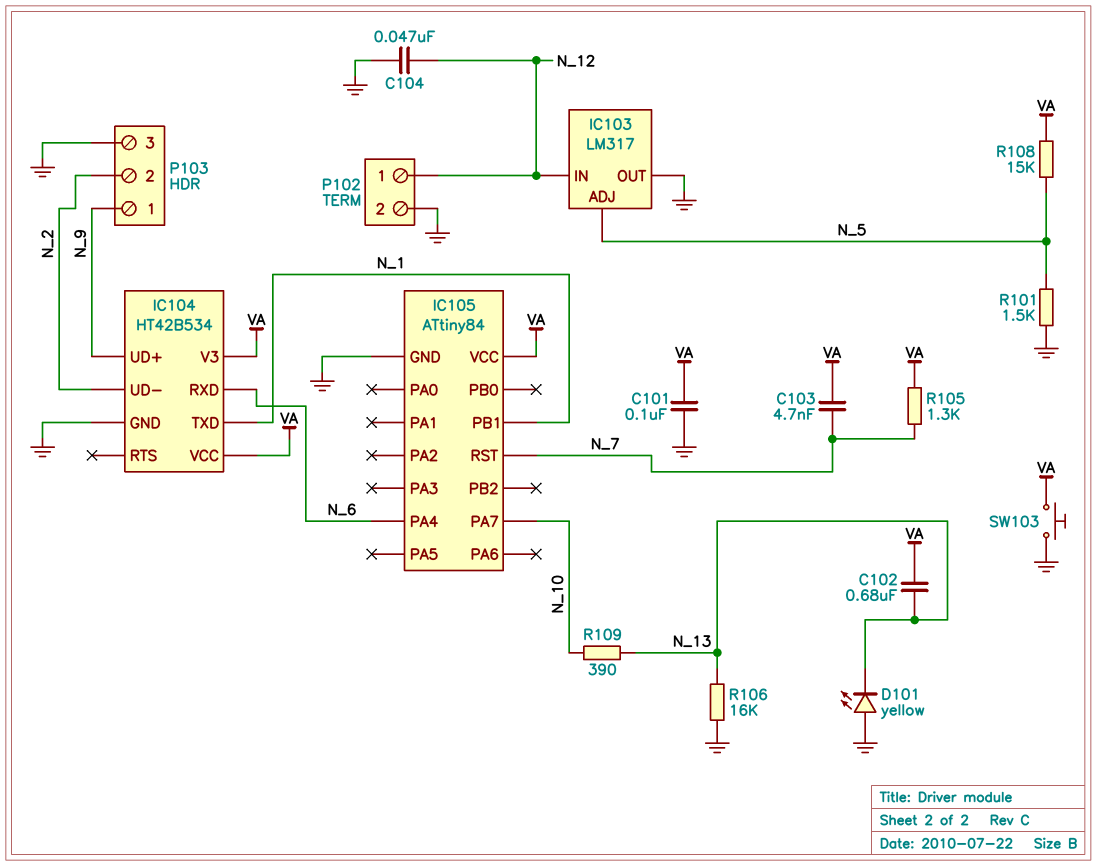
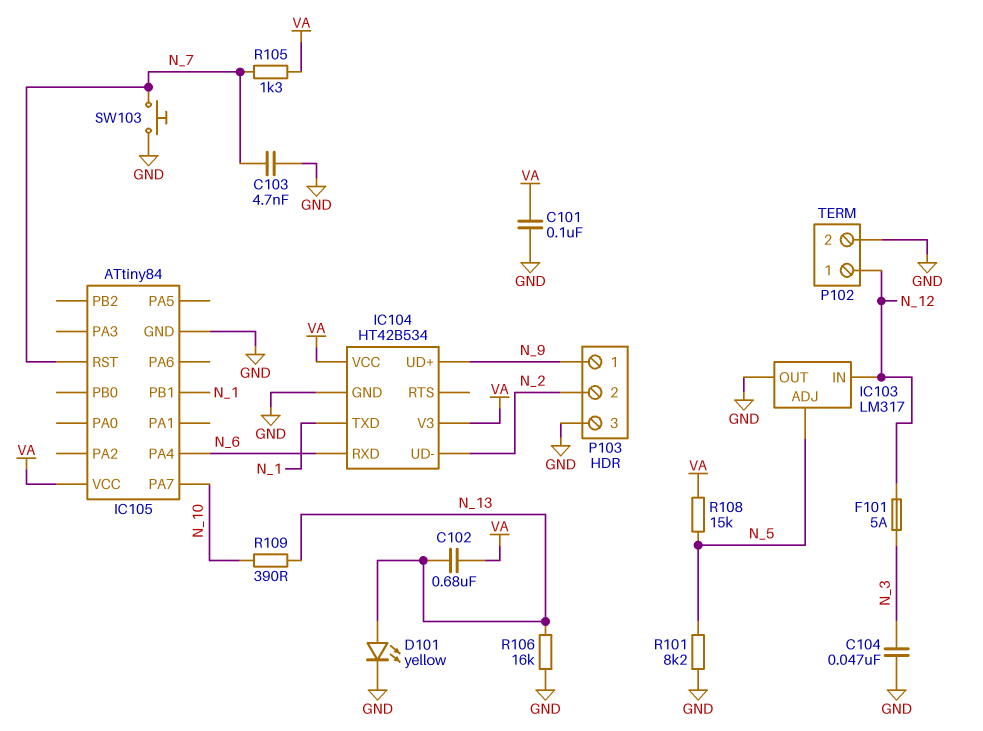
C103: 4.7nF (N_7, VA) -> 4.7nF (GND, N_7)
C104: 47nF (GND, N_12) -> 47nF (GND, N_3)
D101: LED yellow (A GND, K N_13) -> LED yellow (A N_13, K GND)
F101: none -> 5A (N_3, N_12)
R101: 1.5k (GND, N_5) -> 8.2k (GND, N_5)
SW103: button (GND, VA) -> button (GND, N_7)

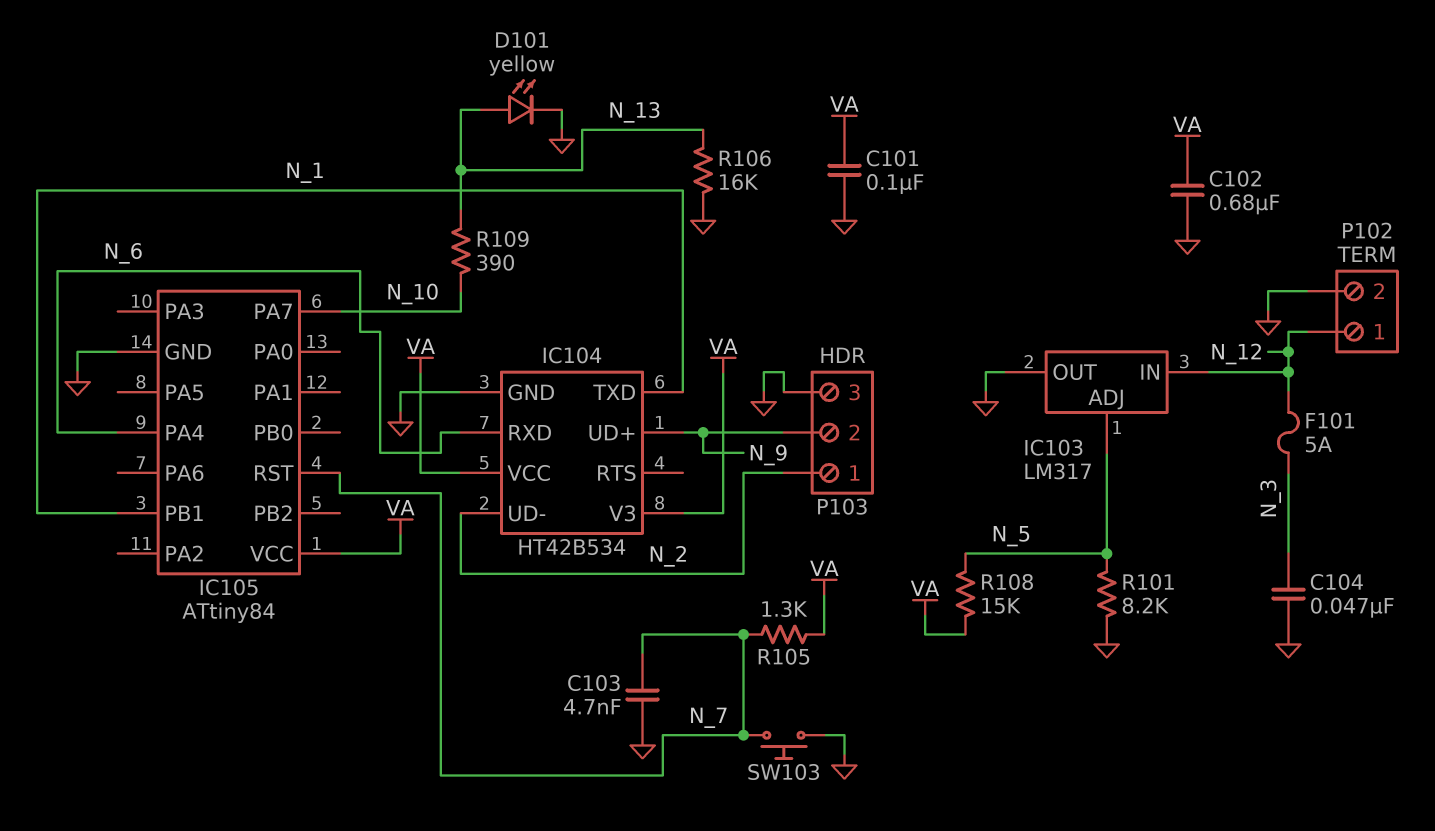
C102: 680nF (N_13, VA) -> 680nF (GND, VA)
P103 pin 1: N_9 -> N_2
P103 pin 2: N_2 -> N_9

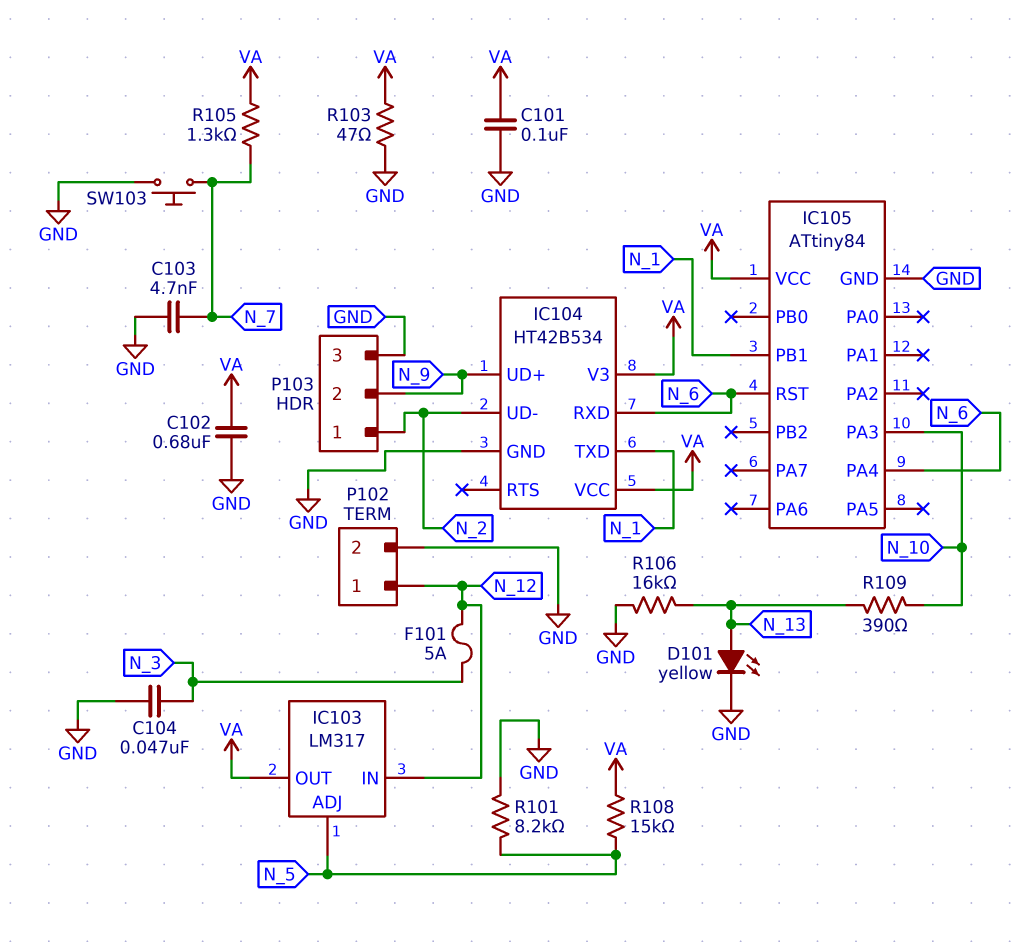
IC103 pin OUT: GND -> VA
IC105 pin PA3: none -> N_10
IC105 pin PA7: N_10 -> none
IC105 pin RST: N_7 -> N_6
R103: none -> 47 (GND, VA)

